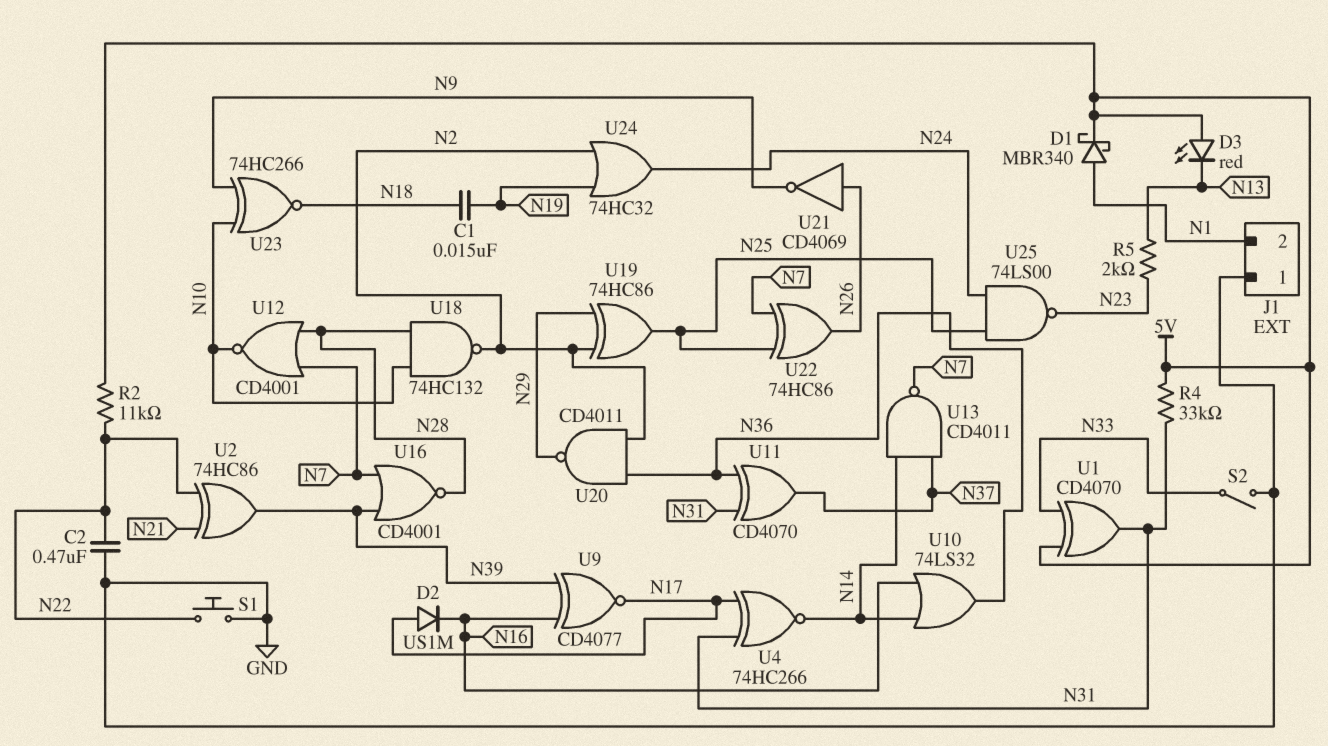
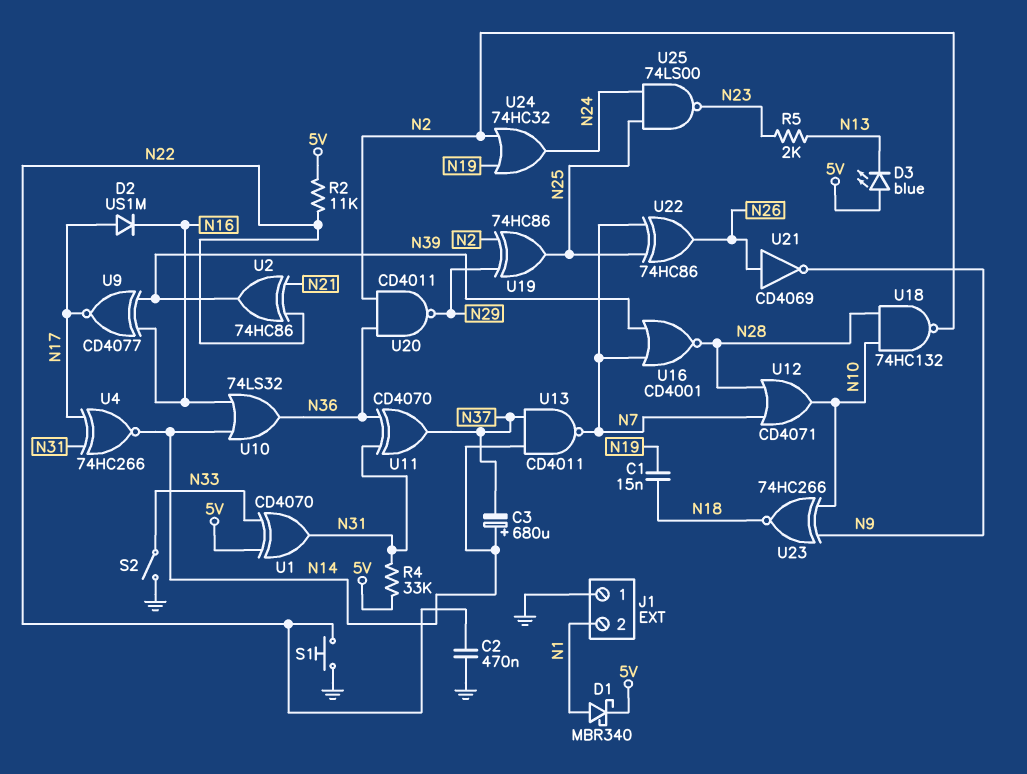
C3: none -> 680uF (plus N14, minus N37)
D3: LED red (A 5V, K N13) -> LED blue (A 5V, K N13)
U12: NOR CD4001 (in N7, in N28, out N10) -> OR CD4071 (in N7, in N28, out N10)

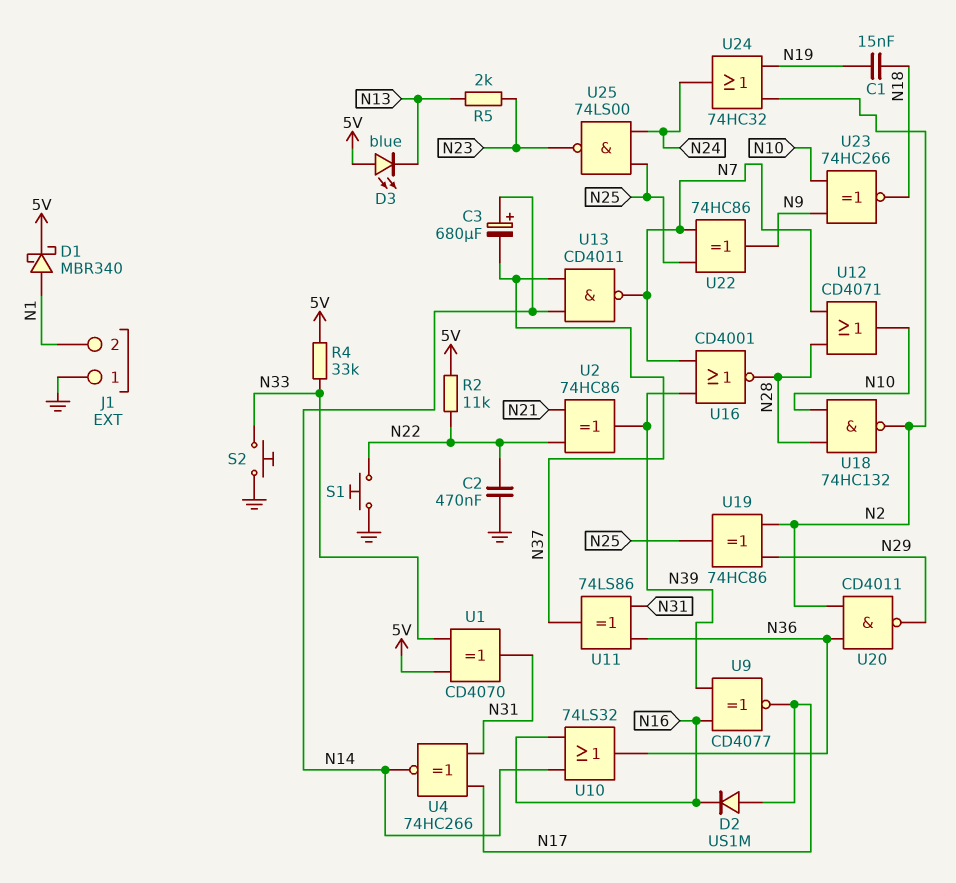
R4: 33k (5V, N31) -> 33k (5V, N33)
S2: switch (GND, N33) -> button (GND, N33)
U11: XOR CD4070 (in N31, in N36, out N37) -> XOR 74LS86 (in N31, in N36, out N37)
U21: NOT CD4069 (in N26, out N9) -> none
U22: XOR 74HC86 (in N7, in N25, out N26) -> XOR 74HC86 (in N7, in N25, out N9)

